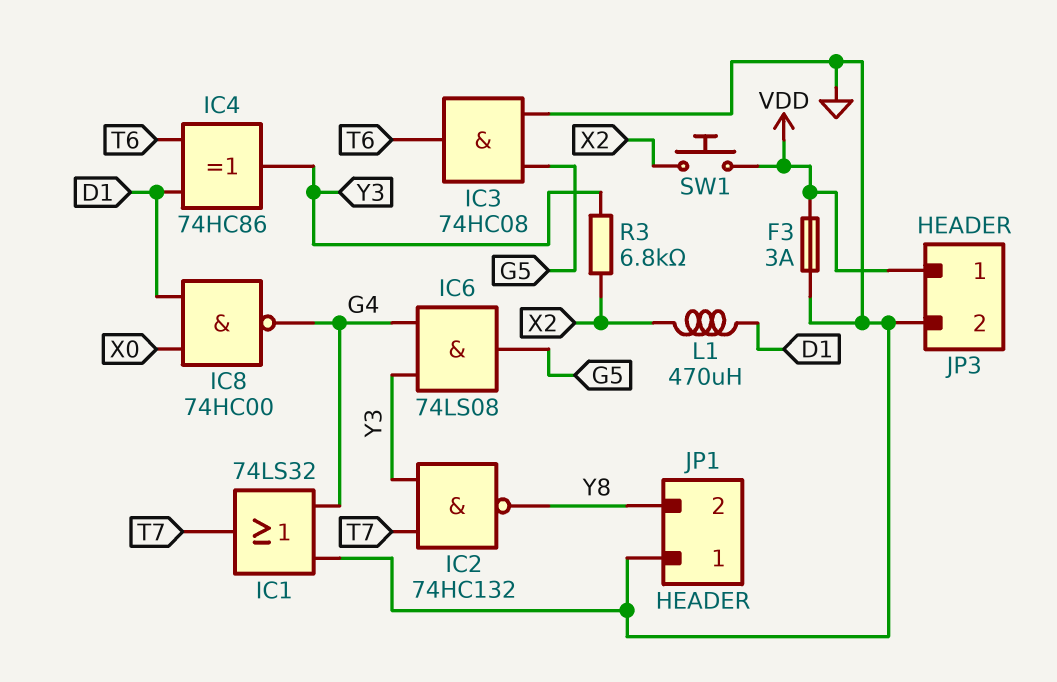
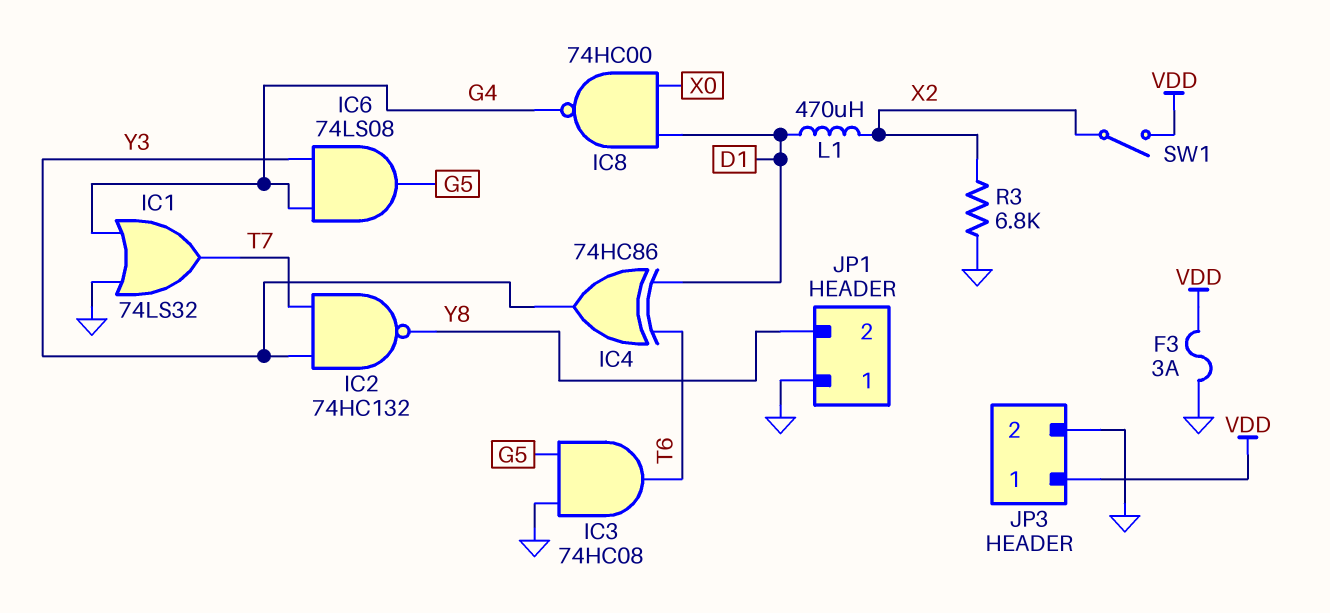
R3: 6.8k (X2, Y3) -> 6.8k (GND, X2)
SW1: button (VDD, X2) -> switch (VDD, X2)

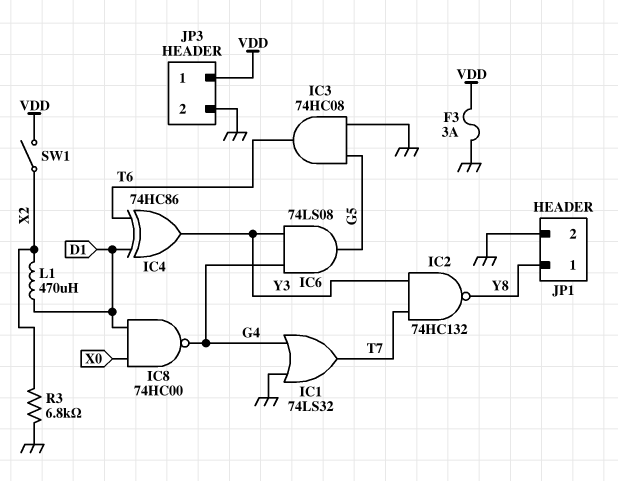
JP1 pin 1: GND -> Y8
JP1 pin 2: Y8 -> GND

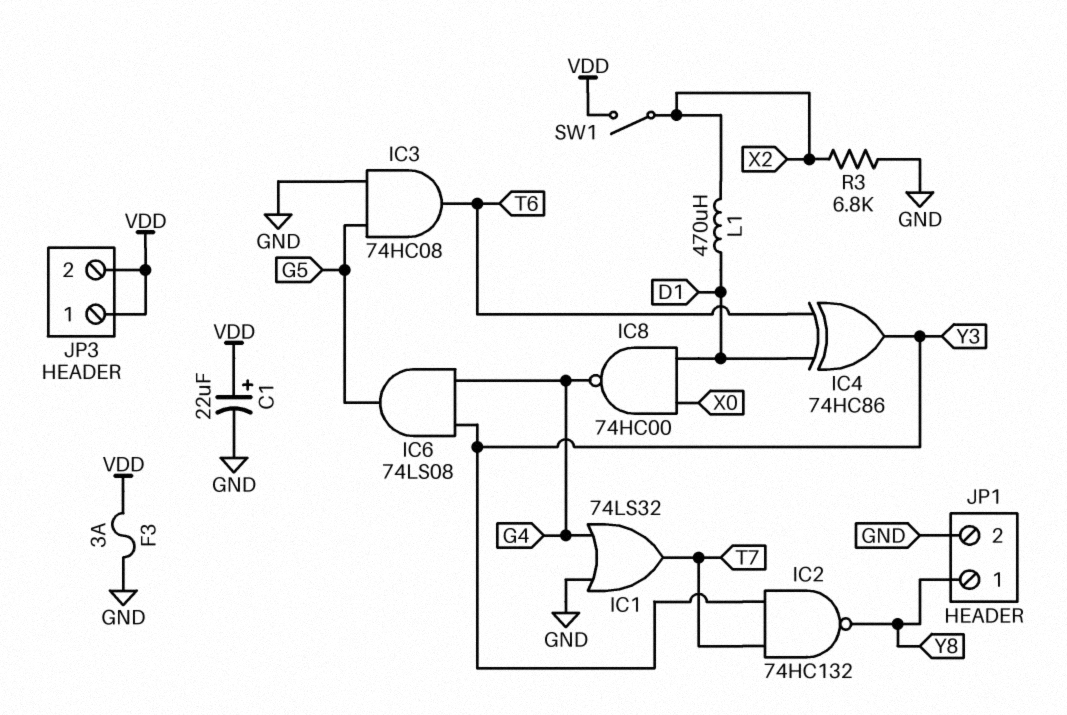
C1: none -> 22uF (plus VDD, minus GND)
JP3 pin 2: GND -> VDD

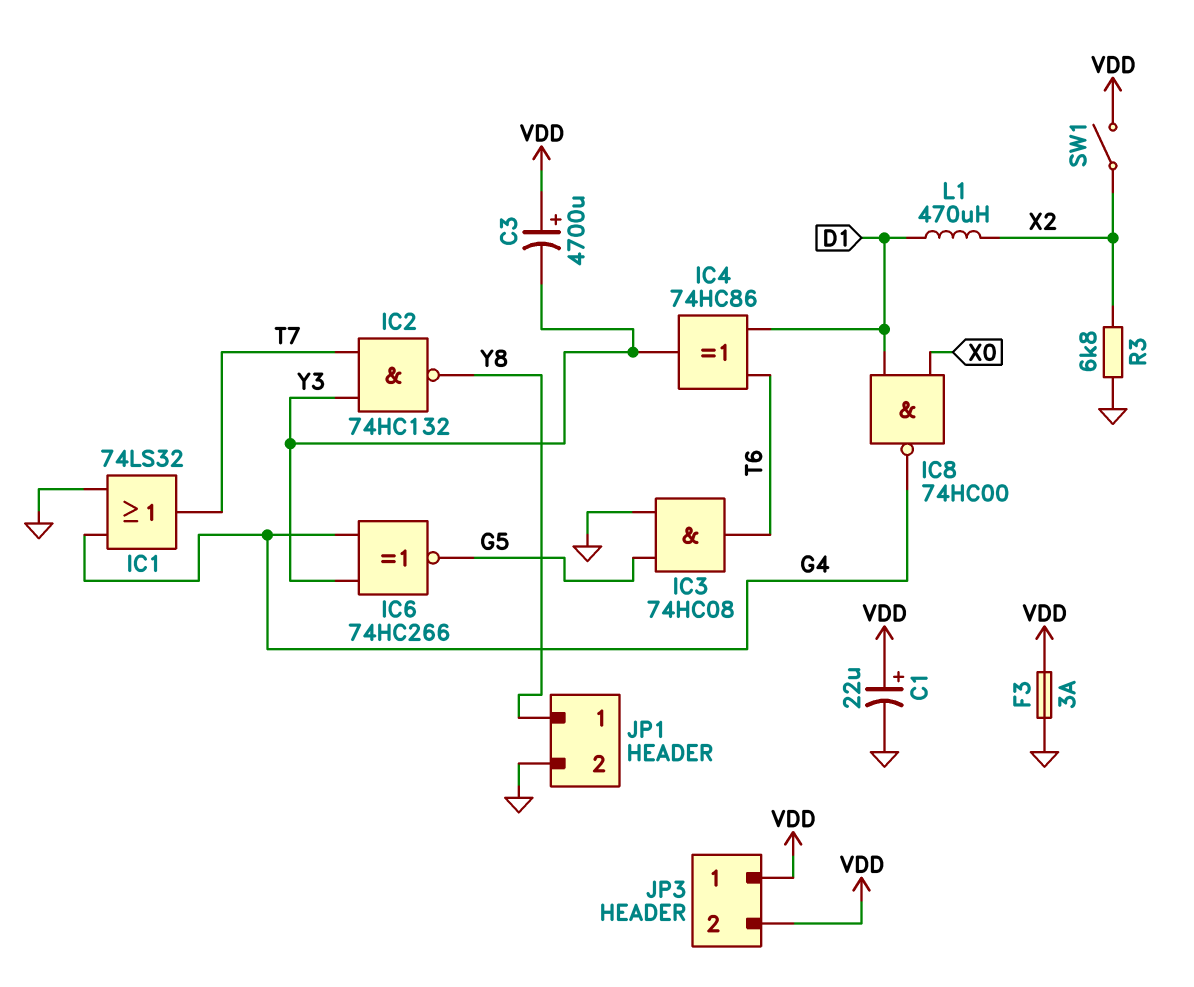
C3: none -> 4700uF (plus VDD, minus Y3)
IC6: AND 74LS08 (in G4, in Y3, out G5) -> XNOR 74HC266 (in G4, in Y3, out G5)

